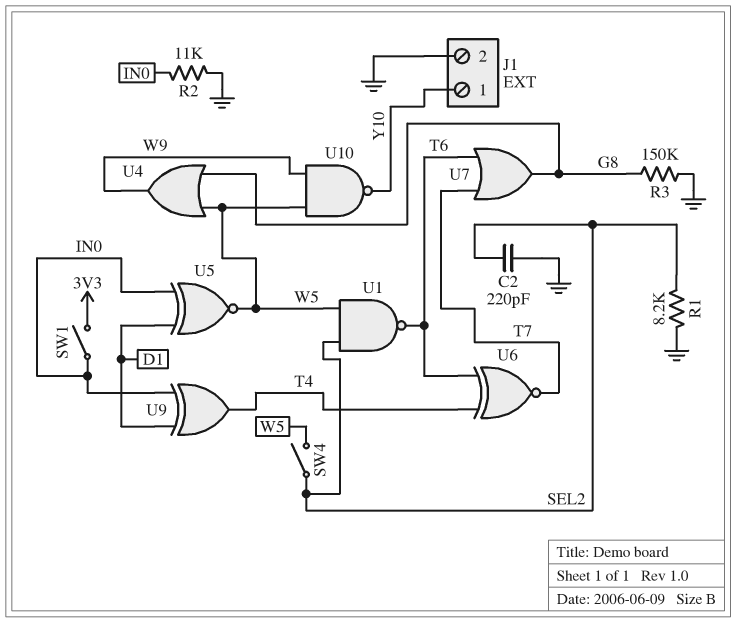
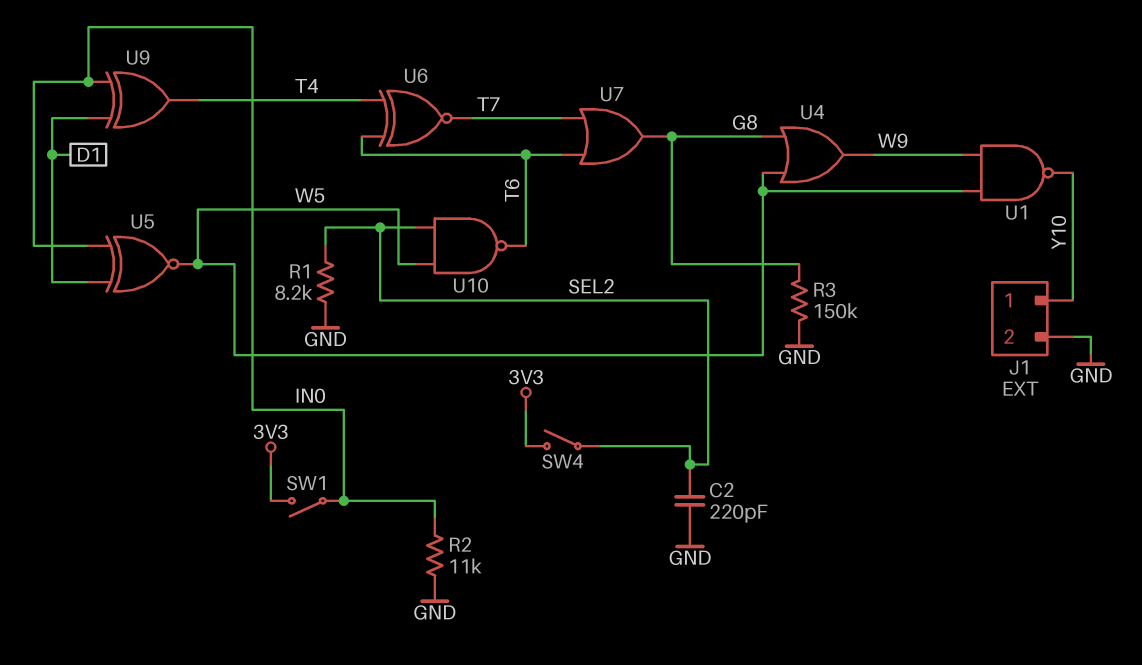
SW4: switch (SEL2, W5) -> switch (3V3, SEL2)
U1: NAND (in SEL2, in W5, out T6) -> NAND (in W5, in W9, out Y10)
U10: NAND (in W5, in W9, out Y10) -> NAND (in SEL2, in W5, out T6)

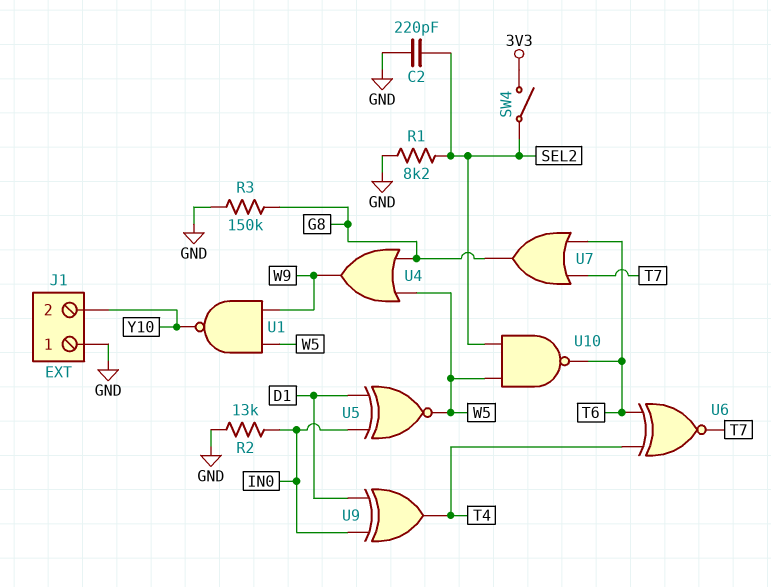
J1 pin 1: Y10 -> GND
J1 pin 2: GND -> Y10
R2: 11k (GND, IN0) -> 13k (GND, IN0)
SW1: switch (3V3, IN0) -> none

